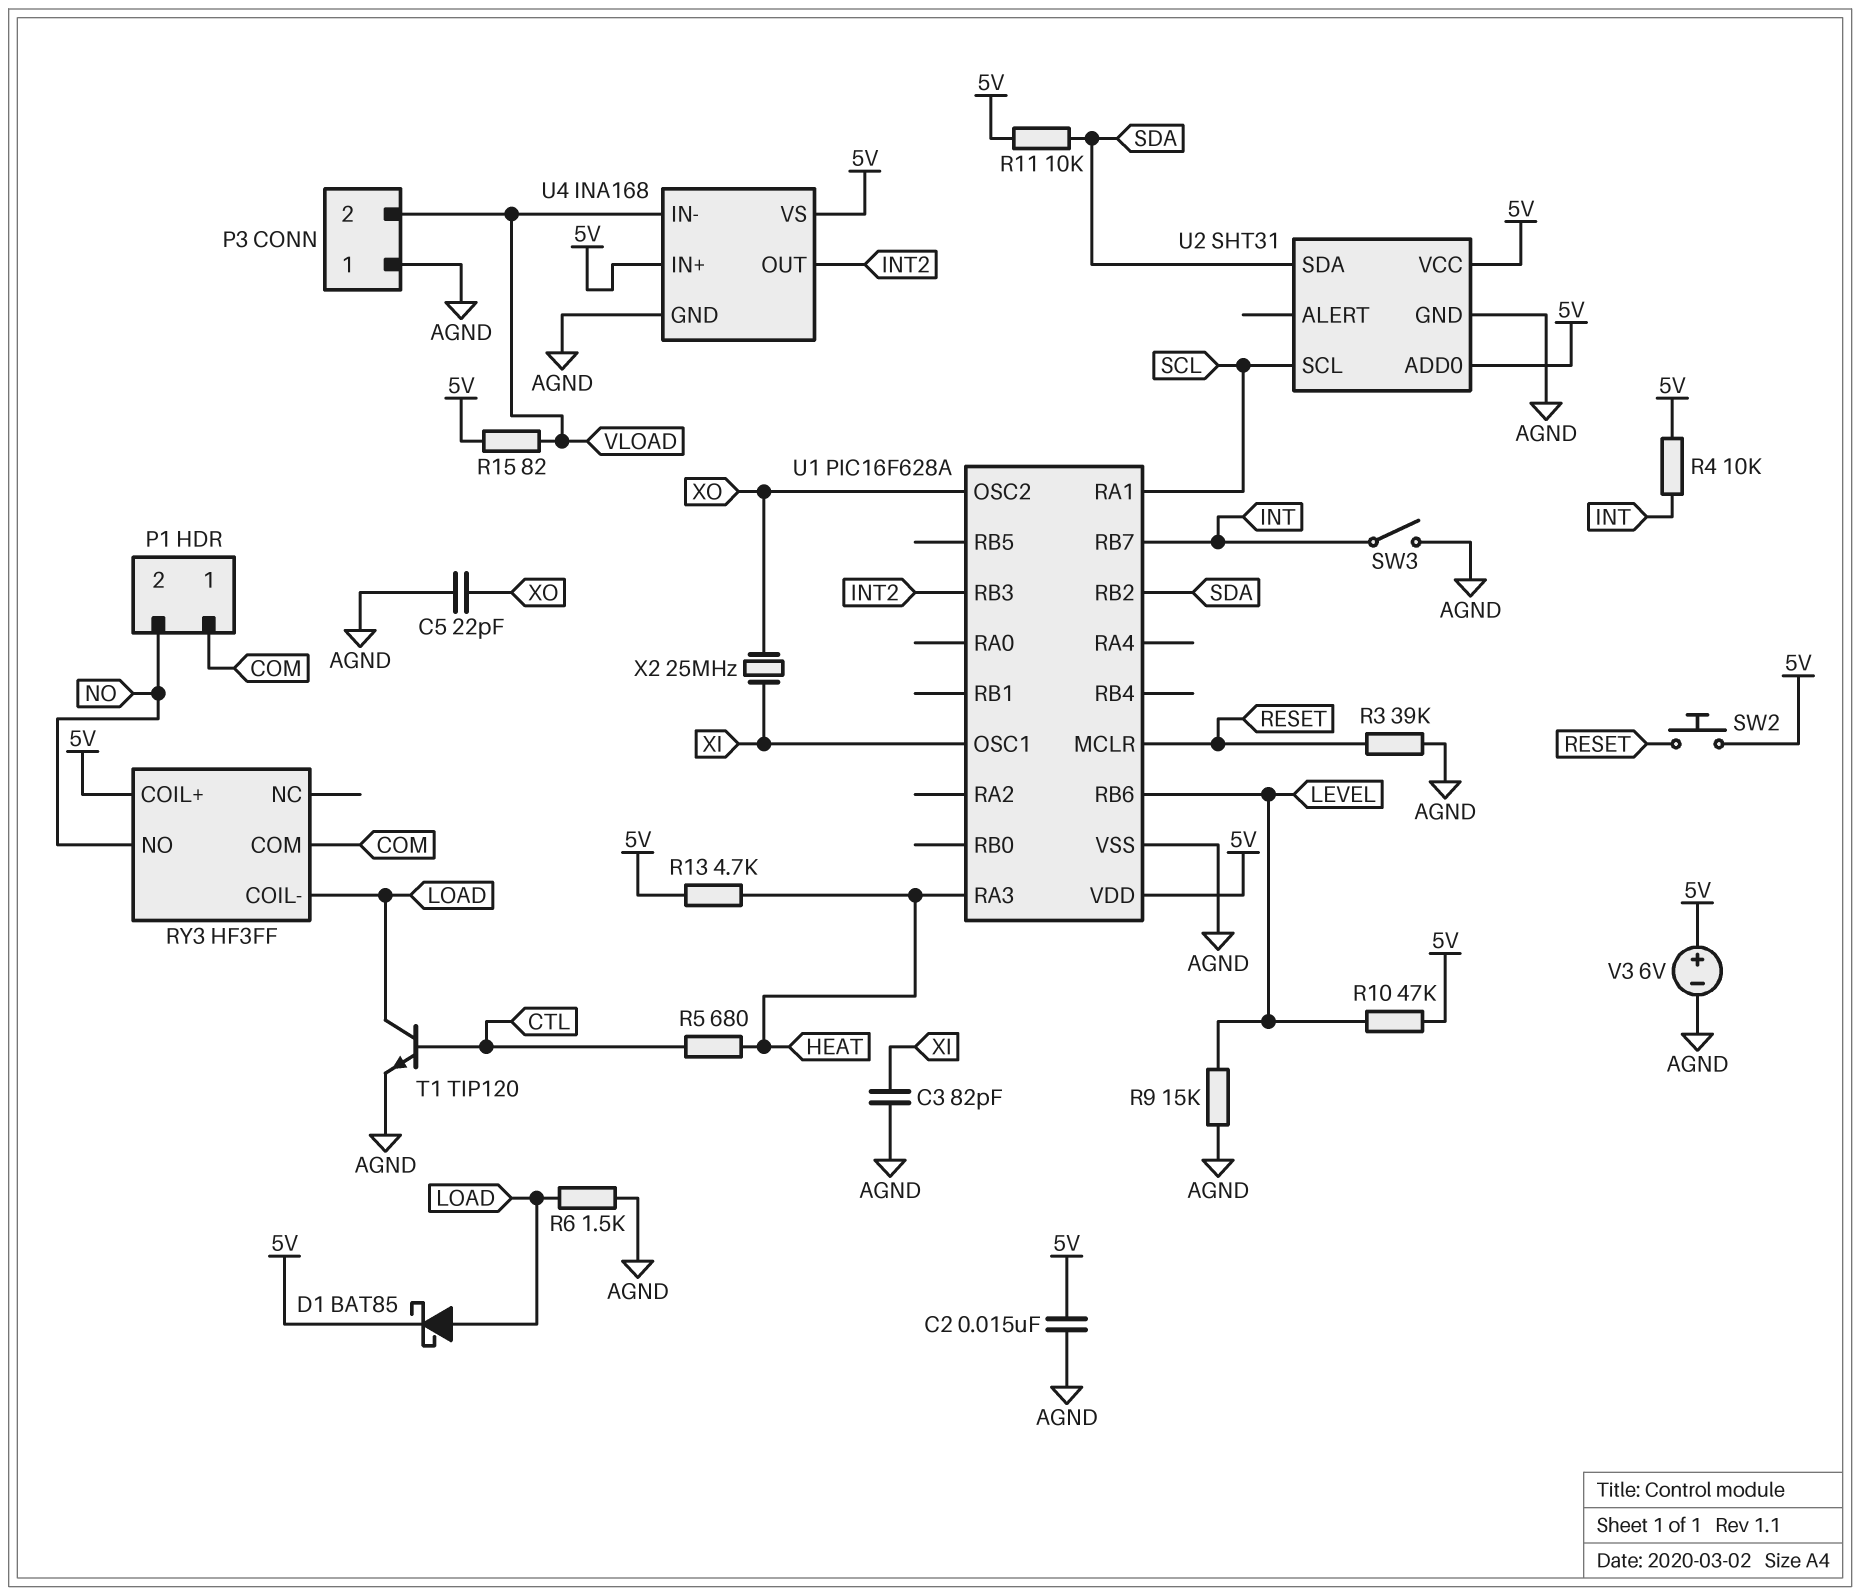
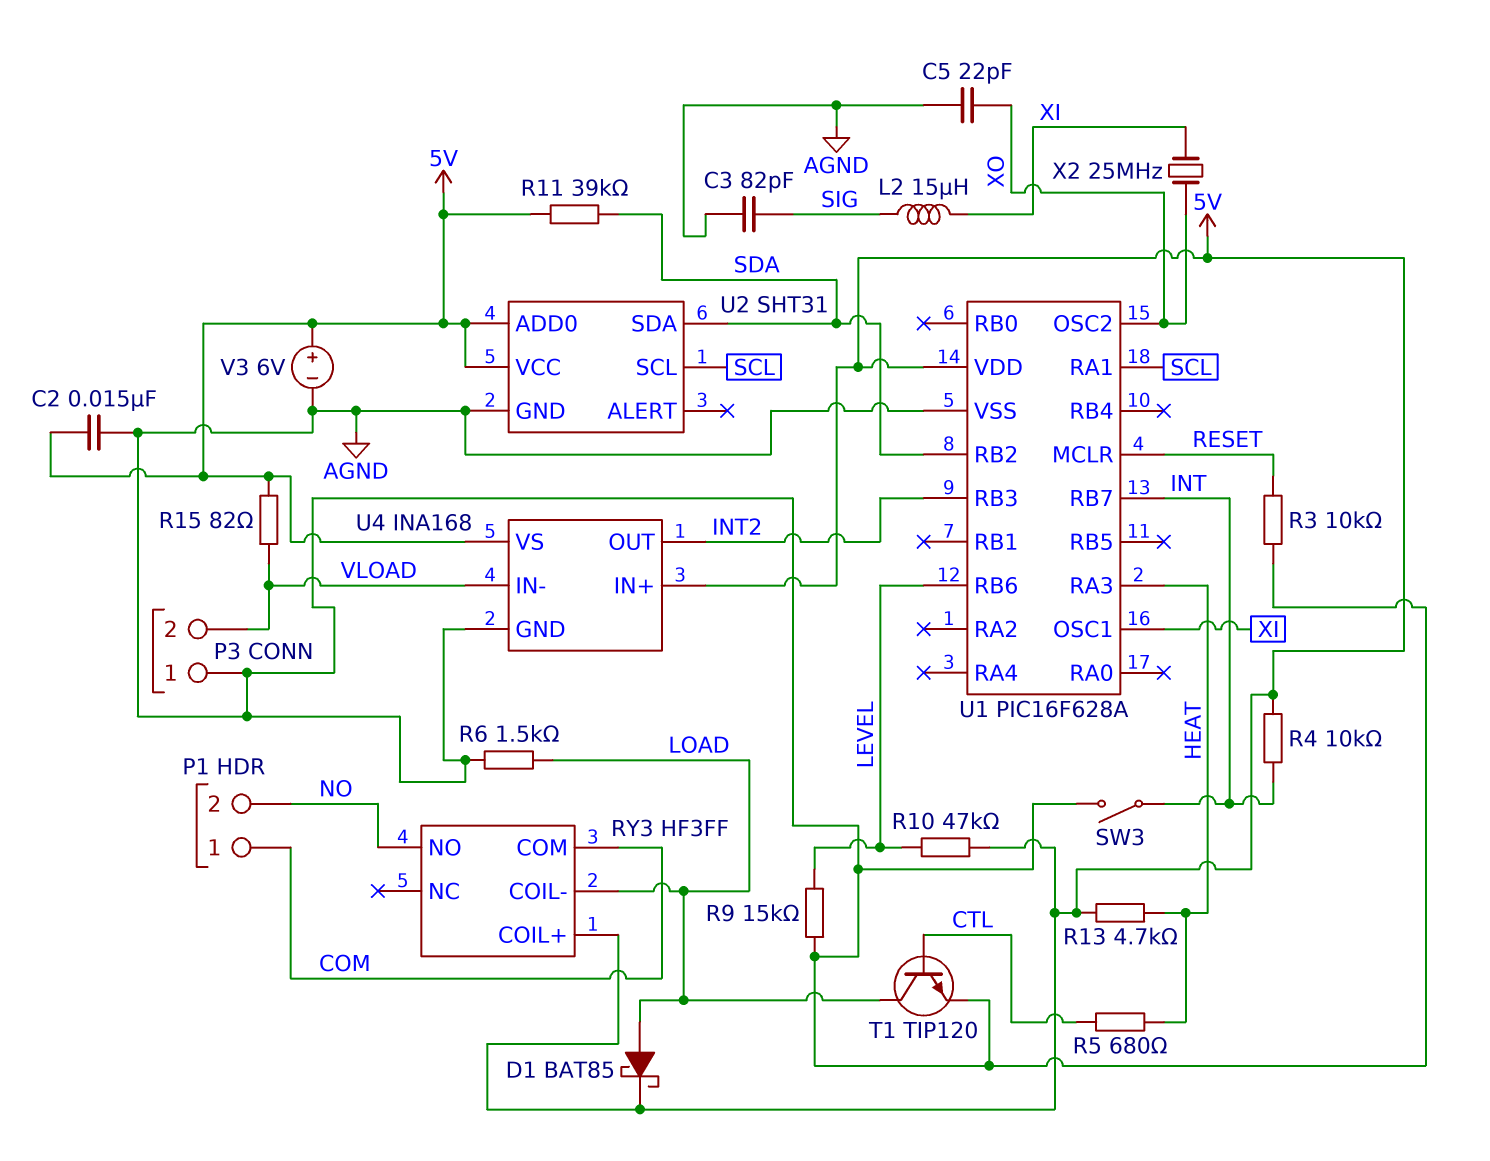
C3: 82pF (AGND, XI) -> 82pF (AGND, SIG)
L2: none -> 15uH (SIG, XI)
R3: 39k (AGND, RESET) -> 10k (AGND, RESET)
R11: 10k (5V, SDA) -> 39k (5V, SDA)
SW2: button (5V, RESET) -> none

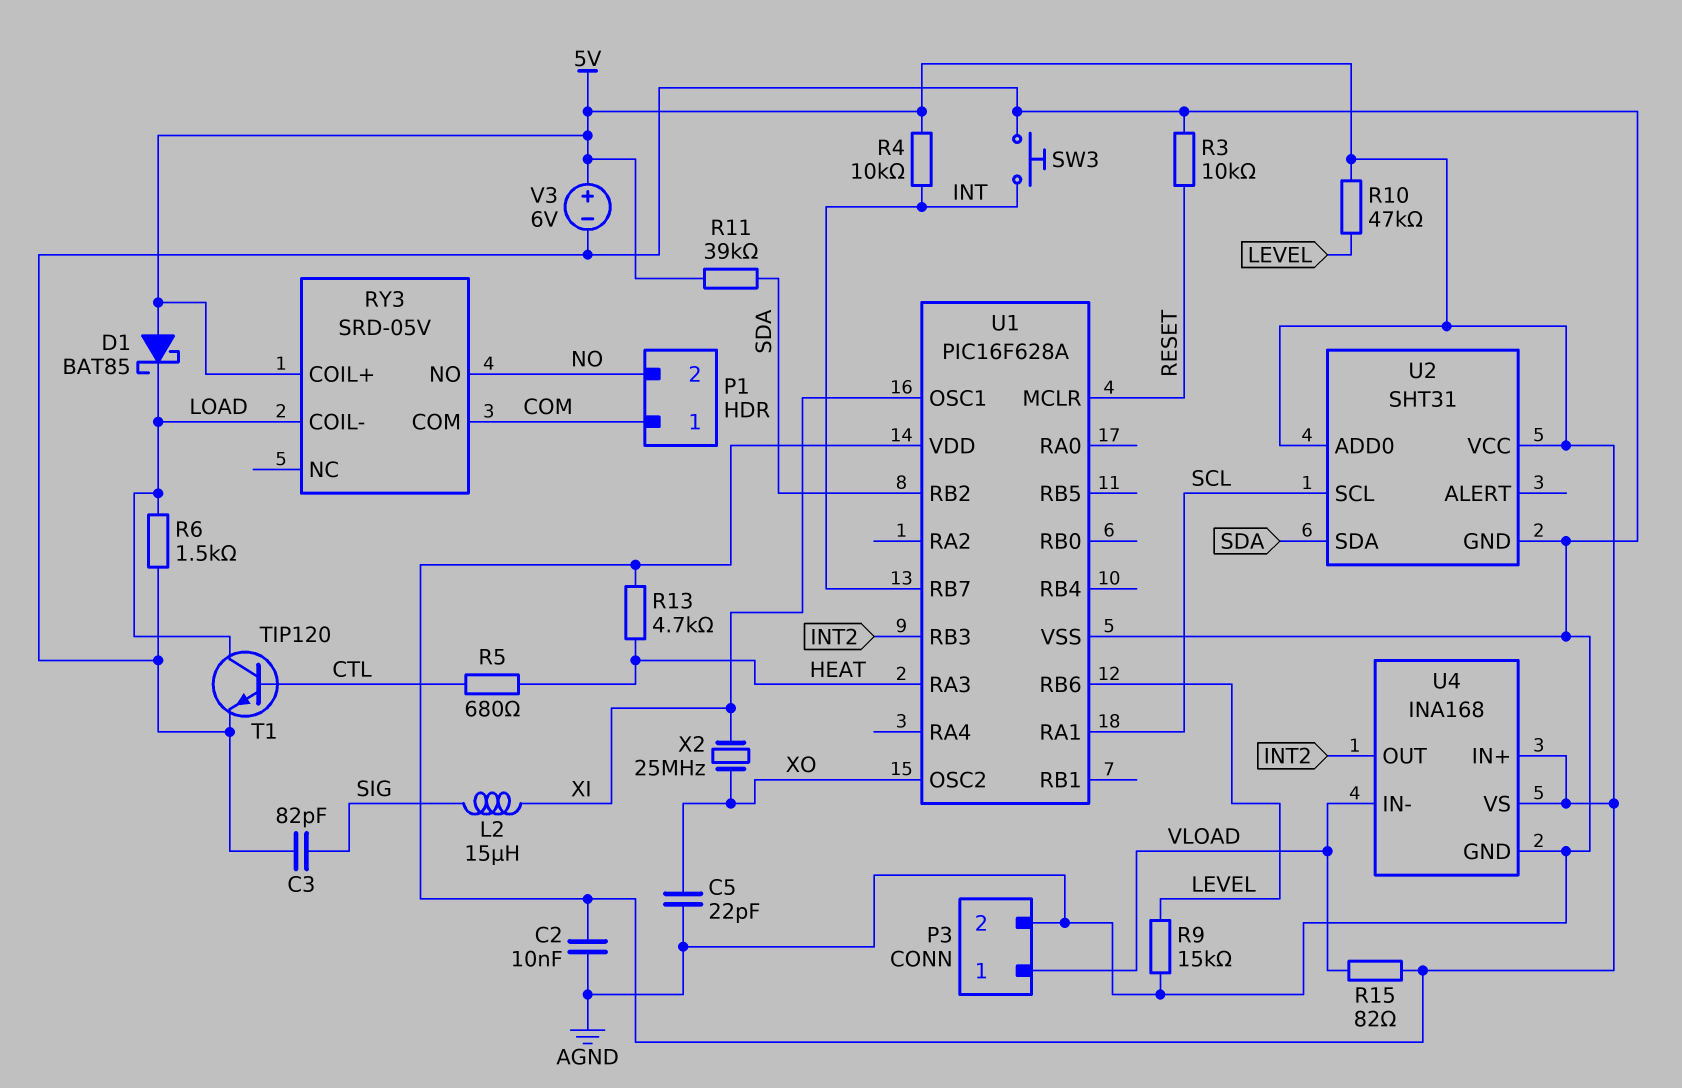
C2: 15nF (5V, AGND) -> 10nF (5V, AGND)
D1: schottky BAT85 (A LOAD, K 5V) -> schottky BAT85 (A 5V, K LOAD)
P3 pin 1: AGND -> VLOAD
P3 pin 2: VLOAD -> AGND
RY3: HF3FF -> SRD-05V
SW3: switch (AGND, INT) -> button (AGND, INT)

